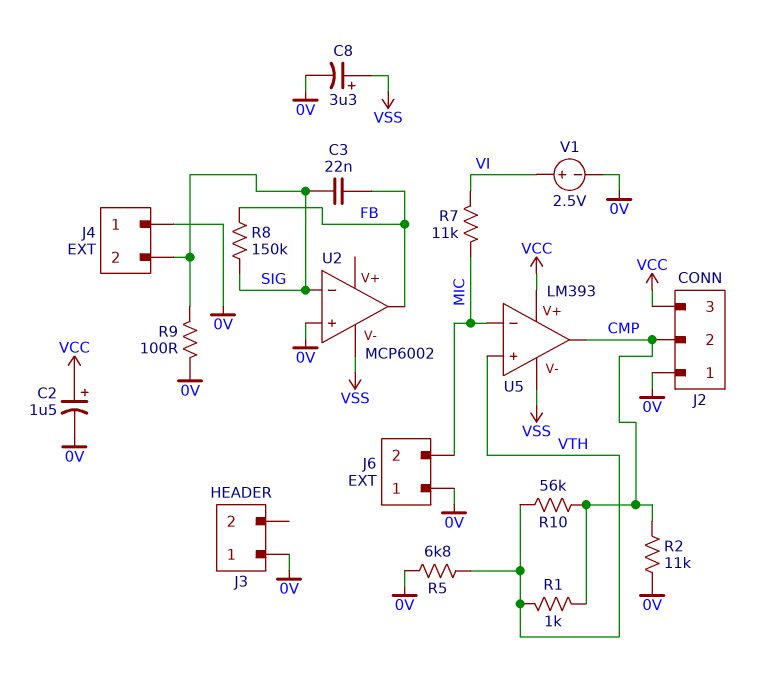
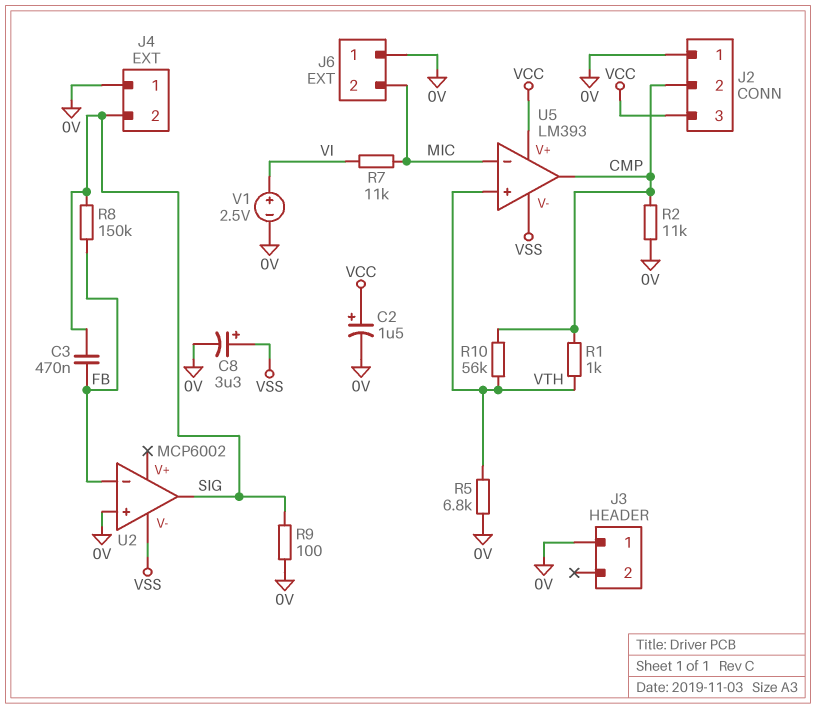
C3: 22nF (FB, SIG) -> 470nF (FB, SIG)
U2 pin in-: SIG -> FB
U2 pin out: FB -> SIG

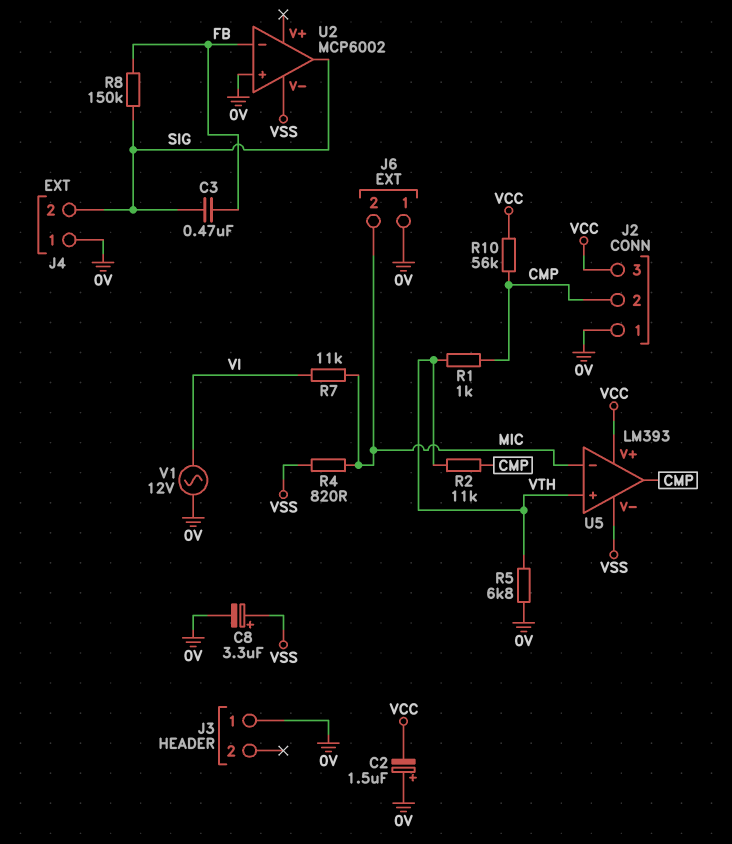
C2: 1.5uF (plus VCC, minus 0V) -> 1.5uF (plus 0V, minus VCC)
R2: 11k (0V, CMP) -> 11k (CMP, VTH)
R4: none -> 820 (MIC, VSS)
R9: 100 (0V, SIG) -> none
R10: 56k (CMP, VTH) -> 56k (CMP, VCC)
V1: 2.5V (plus VI, minus 0V) -> AC 12V (0V, VI)

